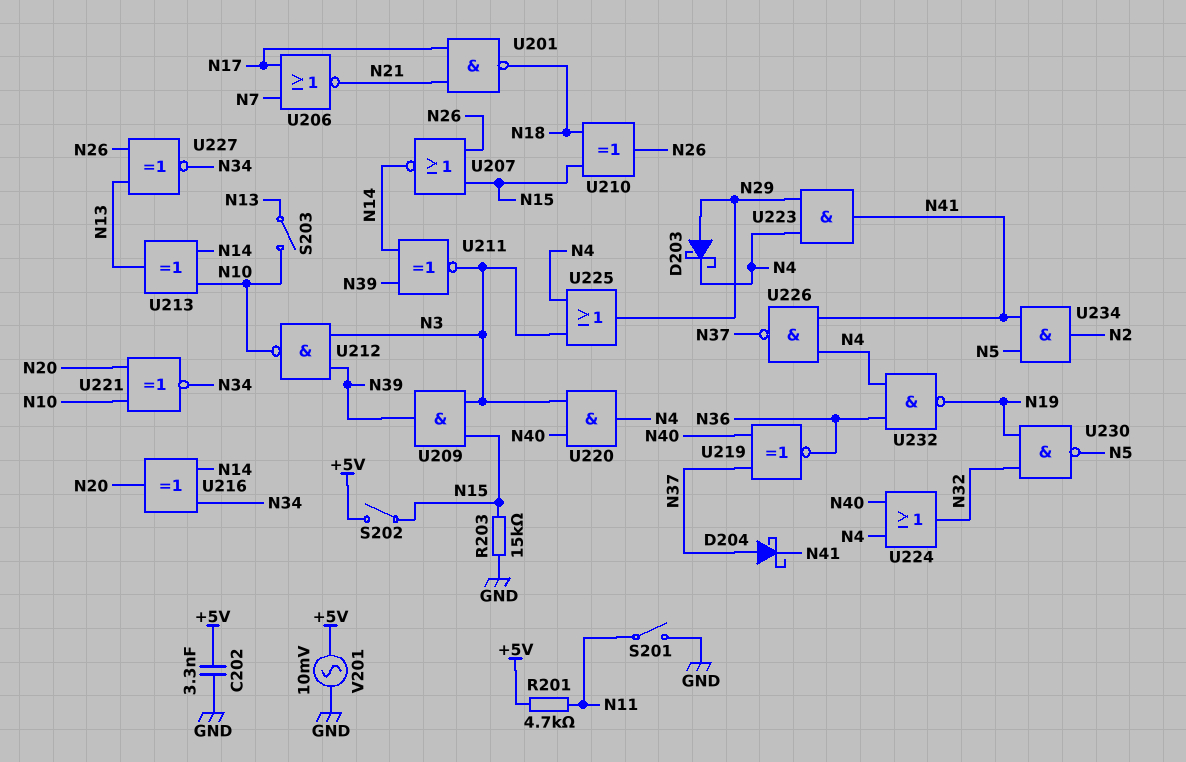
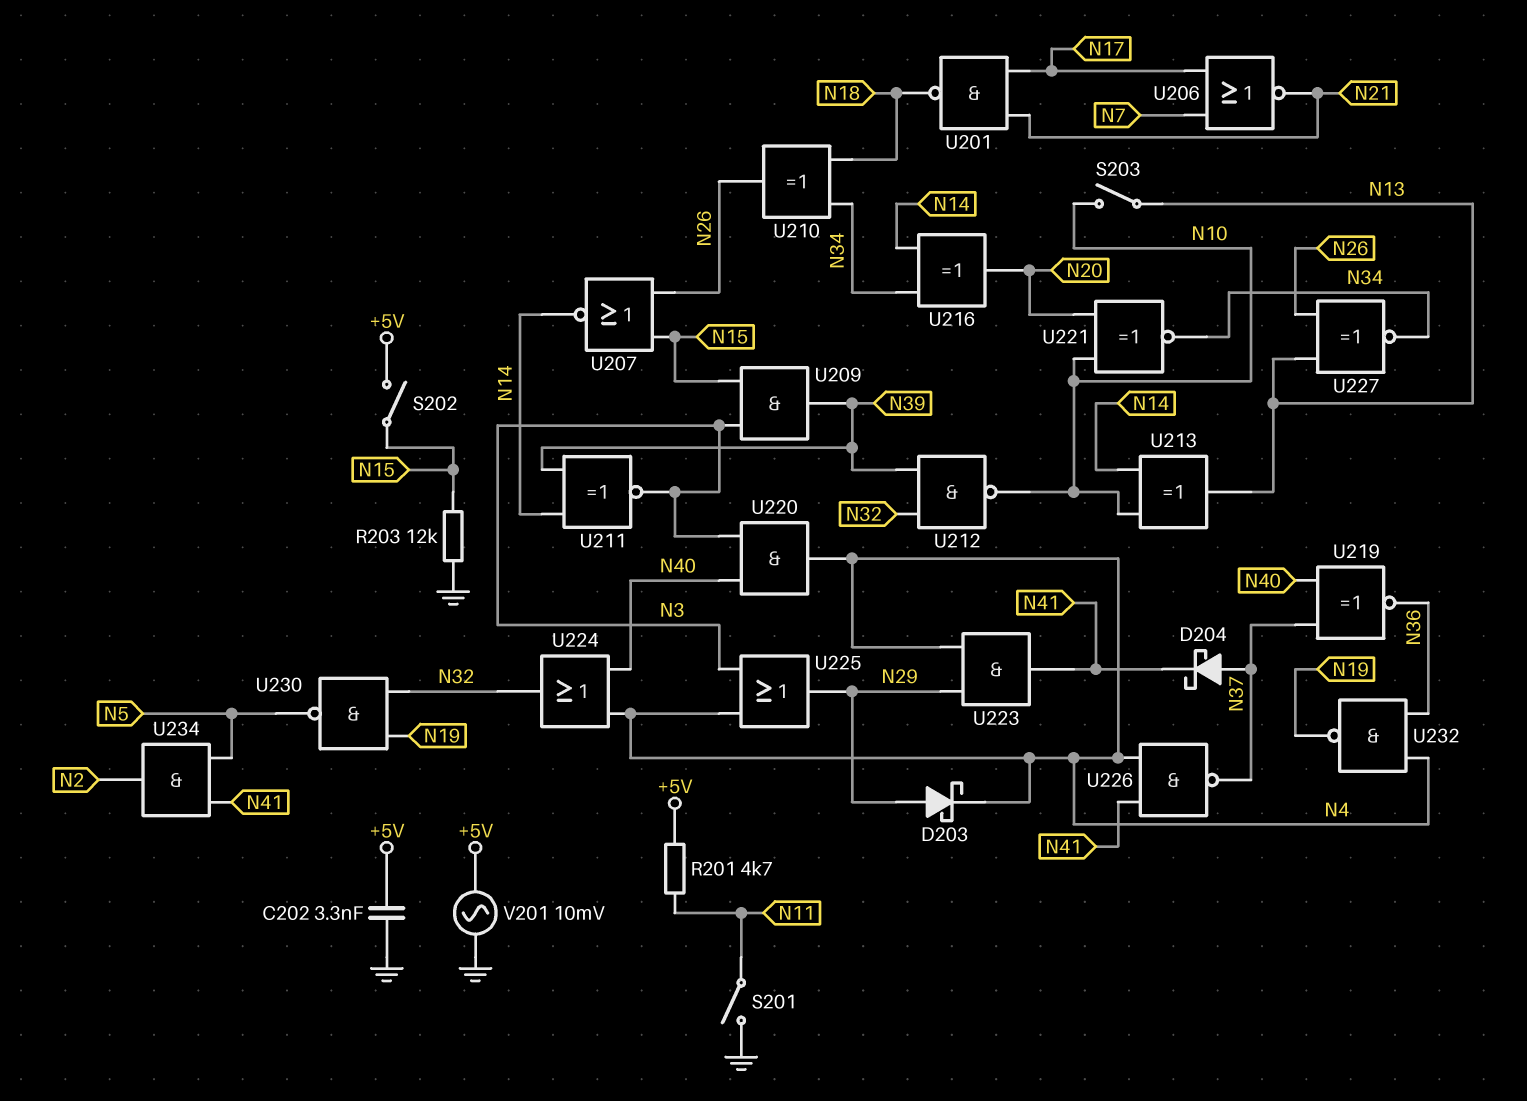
R203: 15k (GND, N15) -> 12k (GND, N15)
U210: XOR (in N15, in N18, out N26) -> XOR (in N18, in N34, out N26)
U212: NAND (in N3, in N39, out N10) -> NAND (in N32, in N39, out N10)

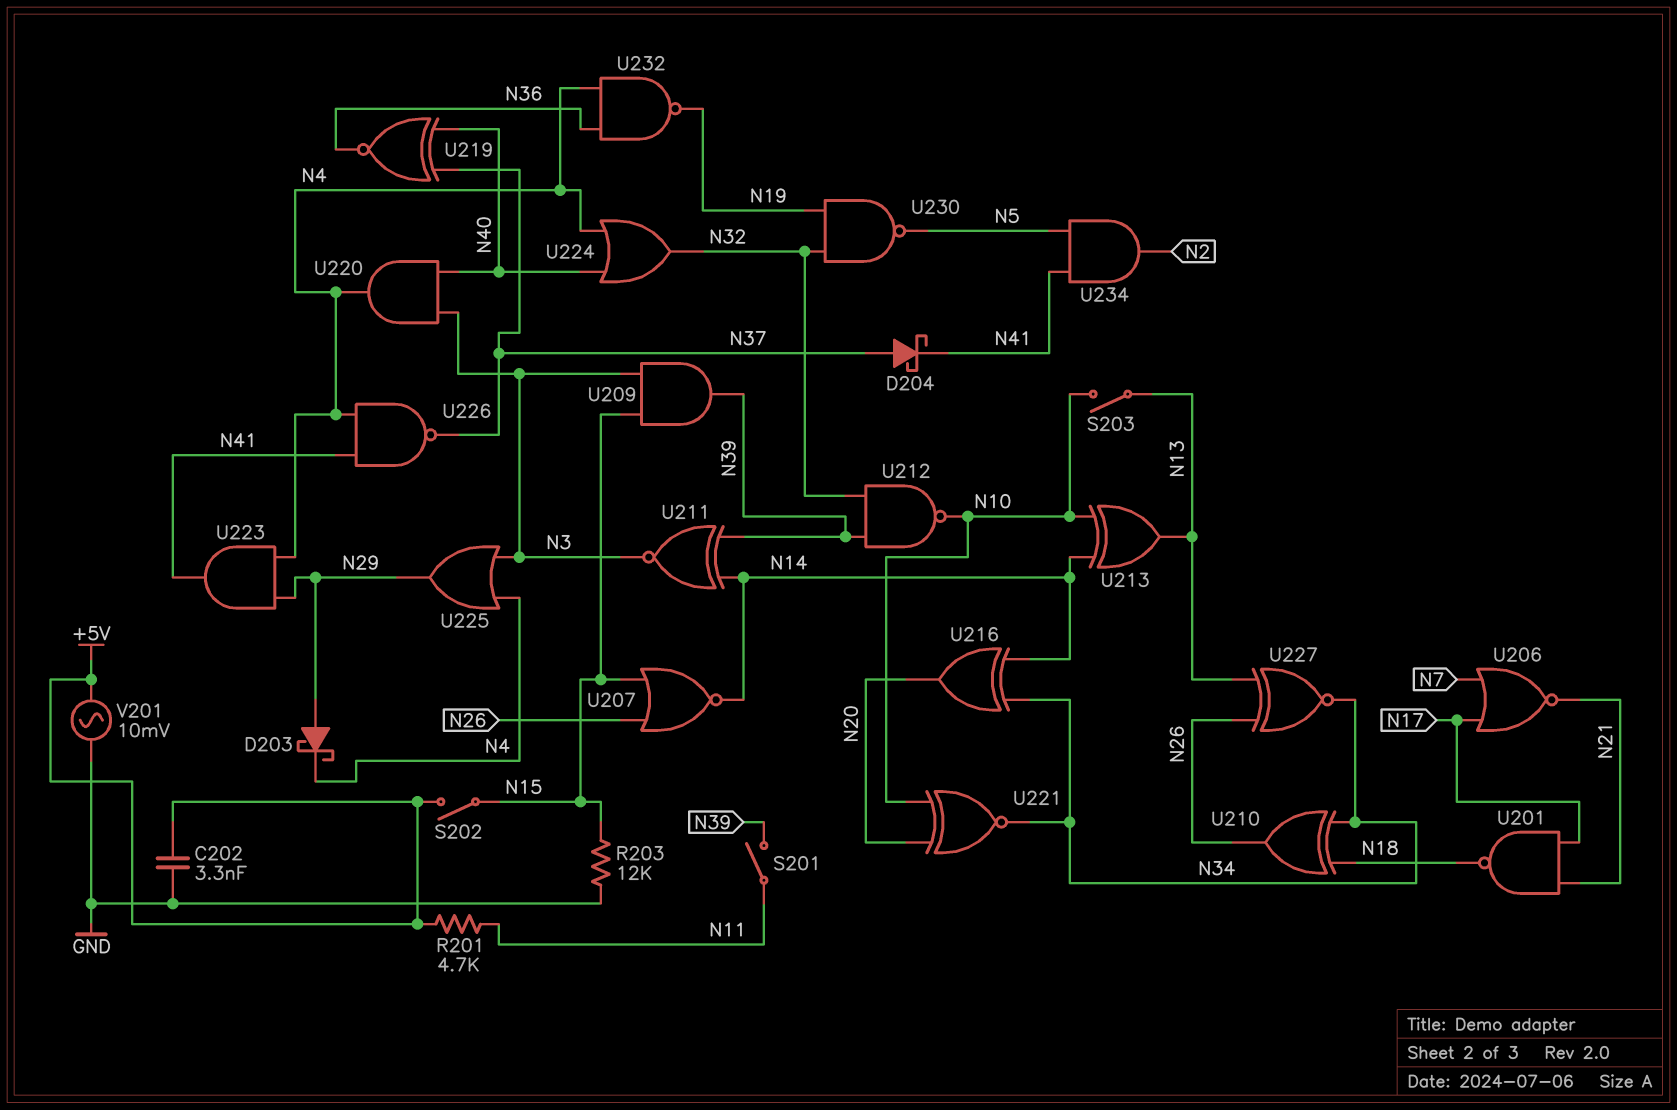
S201: switch (GND, N11) -> switch (N11, N39)

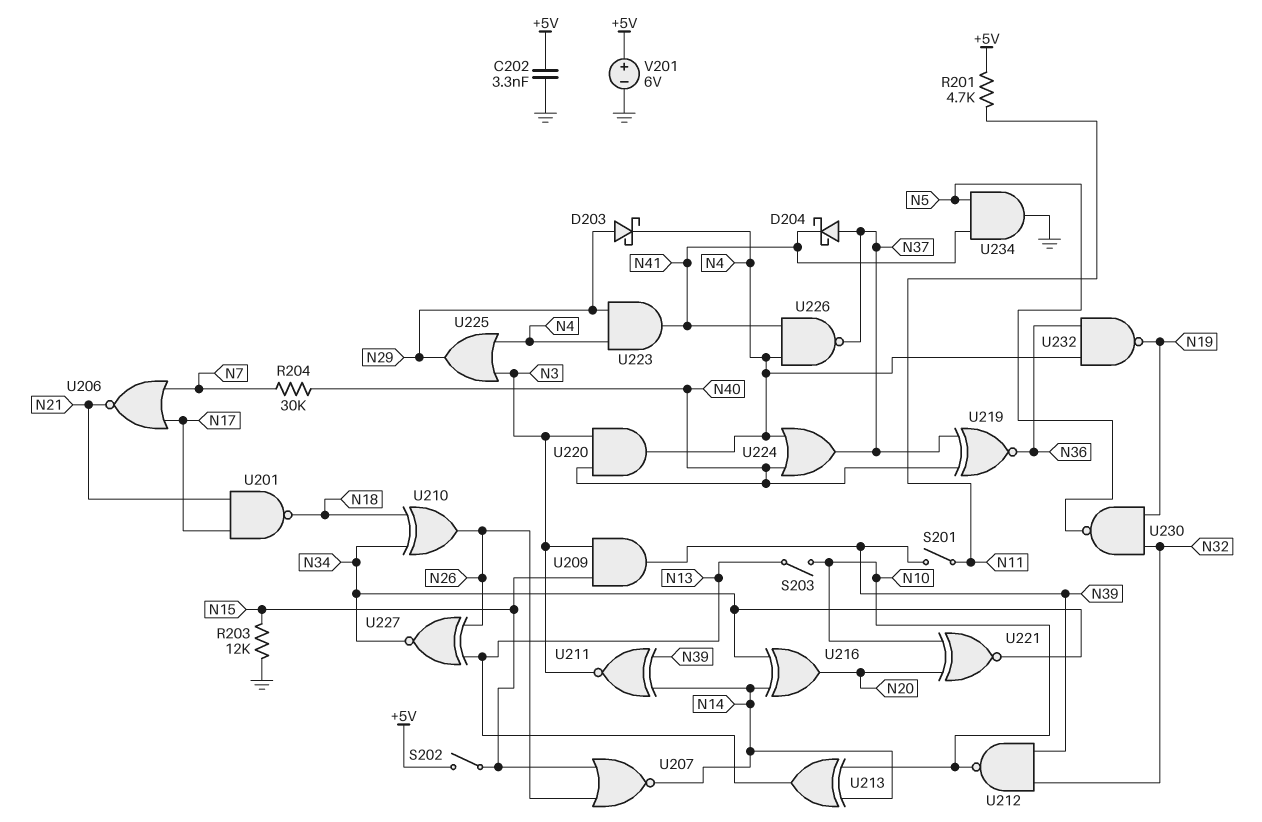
R204: none -> 30k (N7, N40)
U224: OR (in N4, in N40, out N32) -> OR (in N4, in N40, out N37)
U234: AND (in N5, in N41, out N2) -> AND (in N5, in N41, out GND)
V201: AC 10mV (+5V, GND) -> 6V (plus +5V, minus GND)

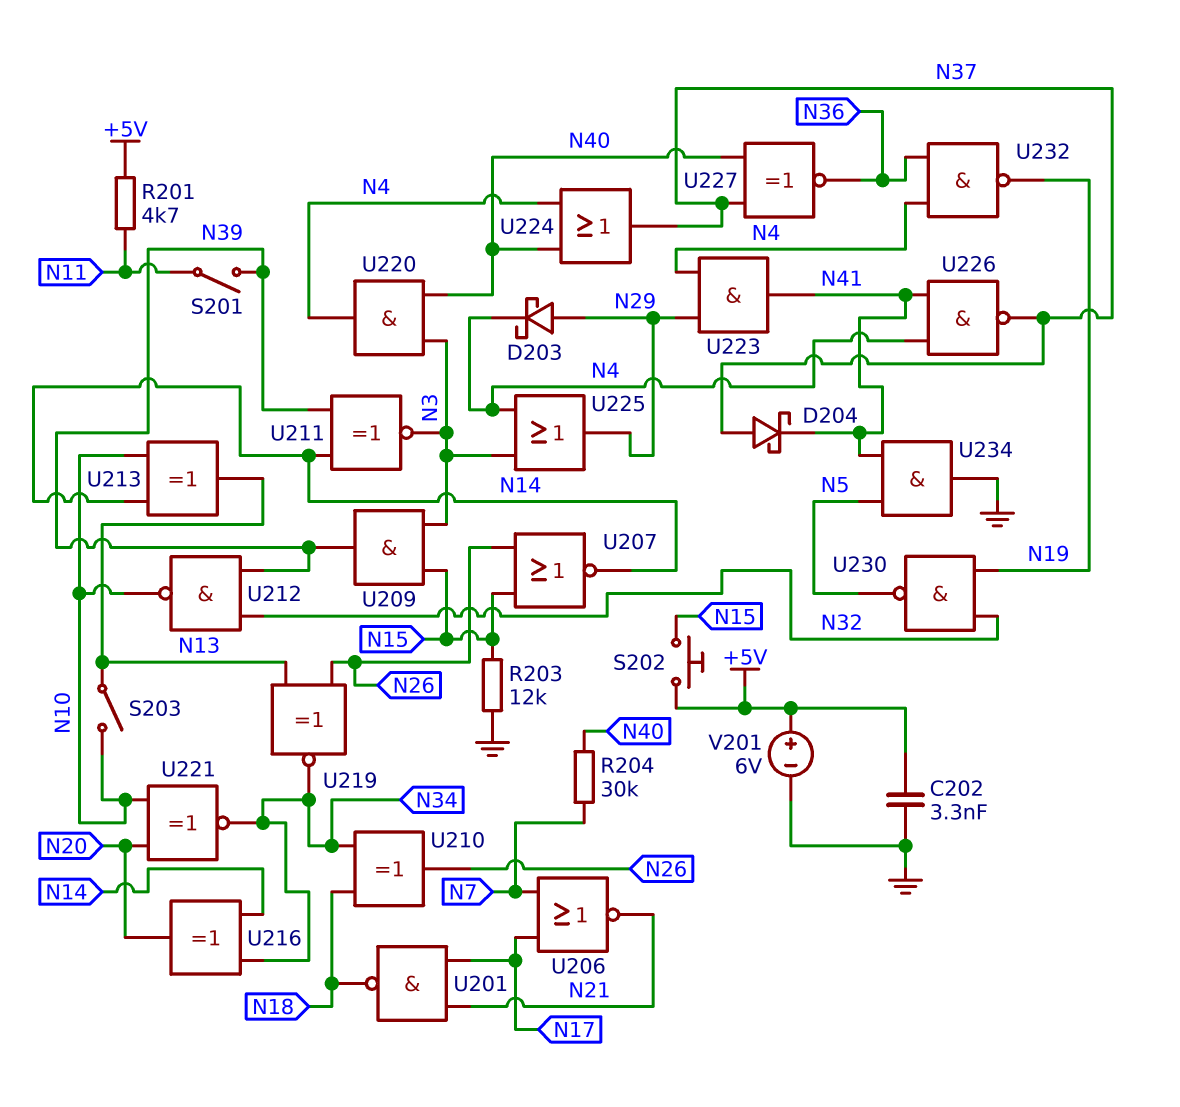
S202: switch (+5V, N15) -> button (+5V, N15)
U219: XNOR (in N37, in N40, out N36) -> XNOR (in N13, in N26, out N34)
U227: XNOR (in N13, in N26, out N34) -> XNOR (in N37, in N40, out N36)

